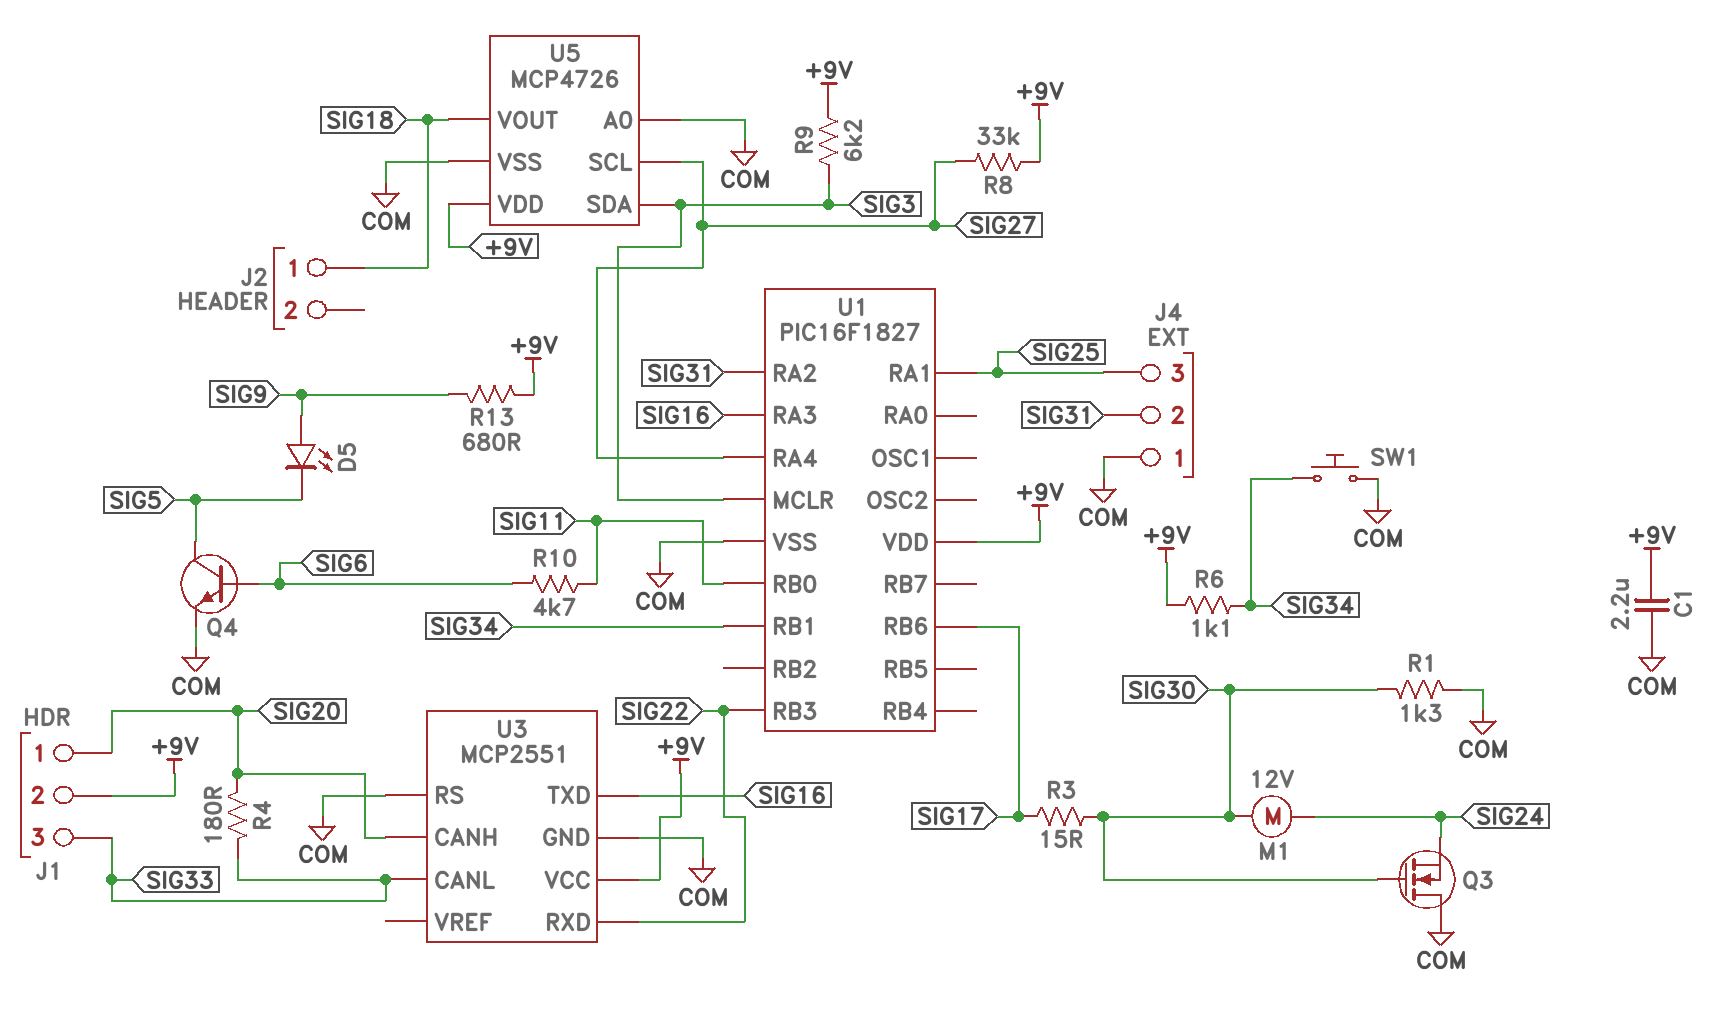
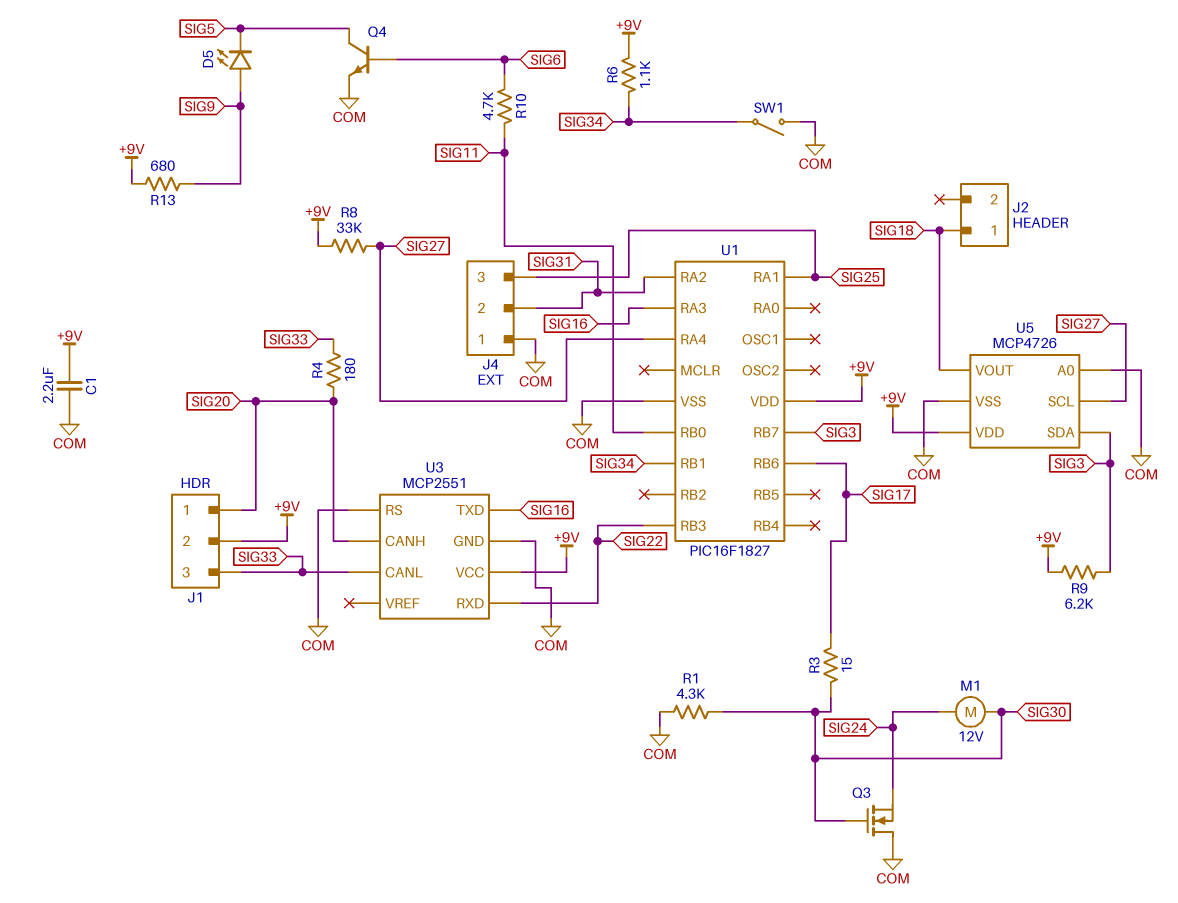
R1: 1.3k (COM, SIG30) -> 4.3k (COM, SIG30)
SW1: button (COM, SIG34) -> switch (COM, SIG34)
U1 pin MCLR: SIG3 -> none
U1 pin RB7: none -> SIG3

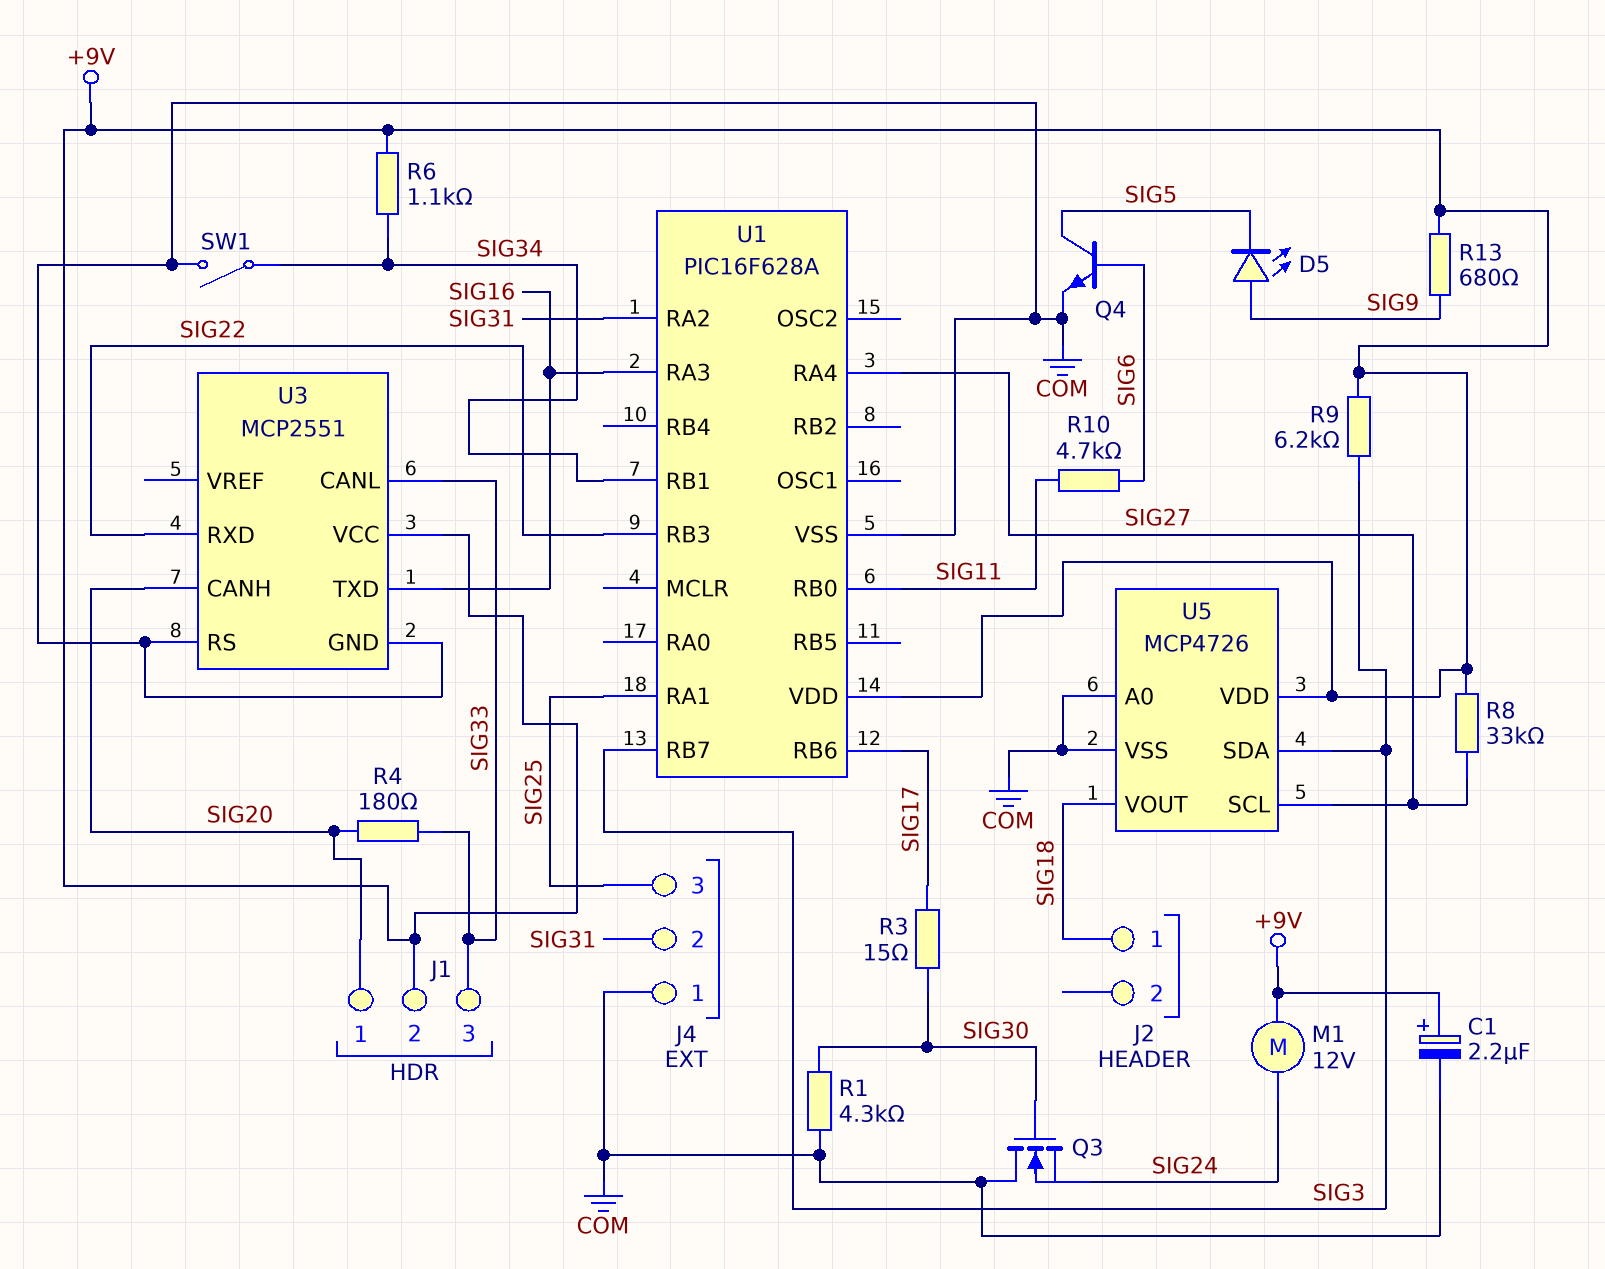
C1: 2.2uF (+9V, COM) -> 2.2uF (plus +9V, minus COM)
M1: motor 12V (SIG24, SIG30) -> motor 12V (+9V, SIG24)
U1: PIC16F1827 -> PIC16F628A

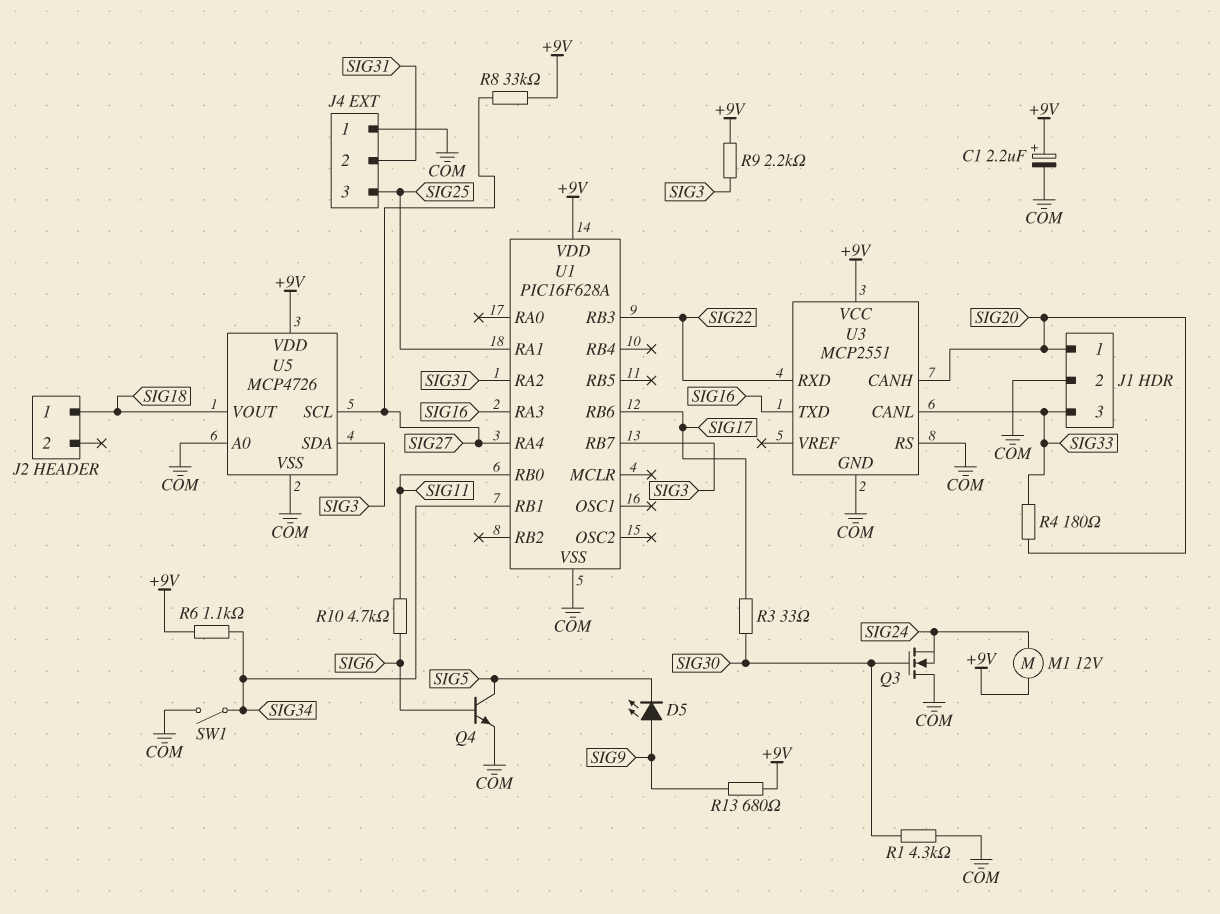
J1 pin 2: +9V -> COM
R3: 15 (SIG17, SIG30) -> 33 (SIG17, SIG30)
R9: 6.2k (+9V, SIG3) -> 2.2k (+9V, SIG3)

